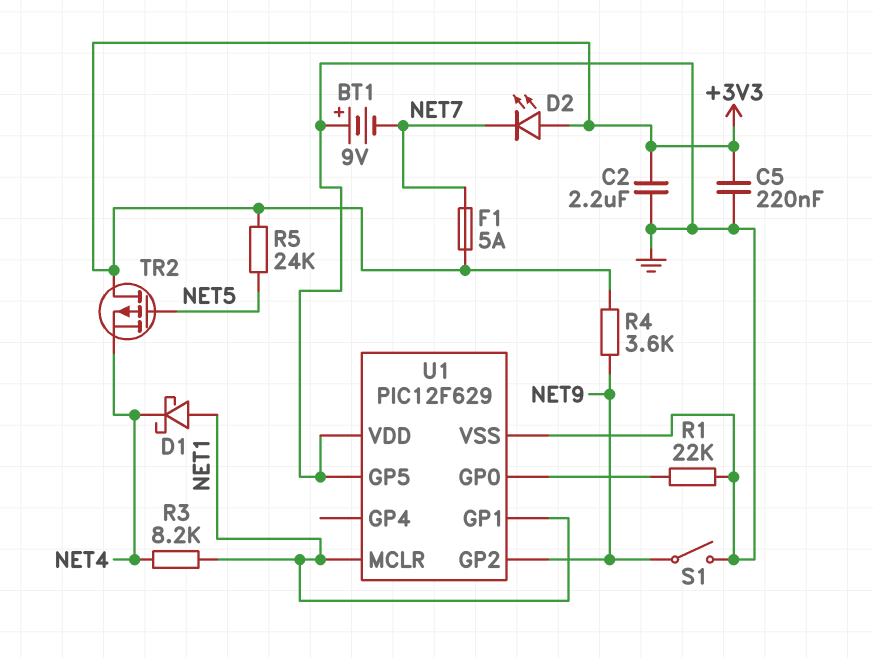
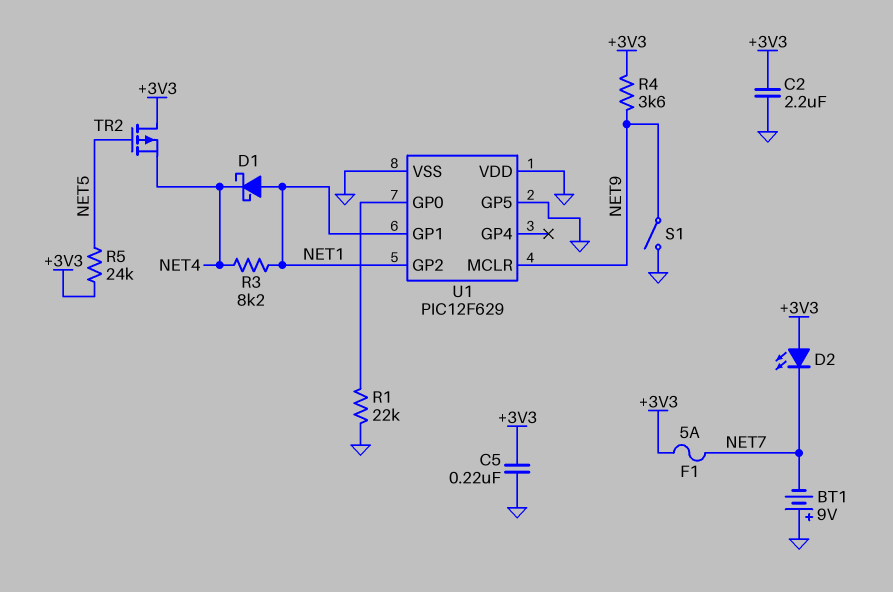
U1 pin GP2: NET9 -> NET1
U1 pin MCLR: NET1 -> NET9

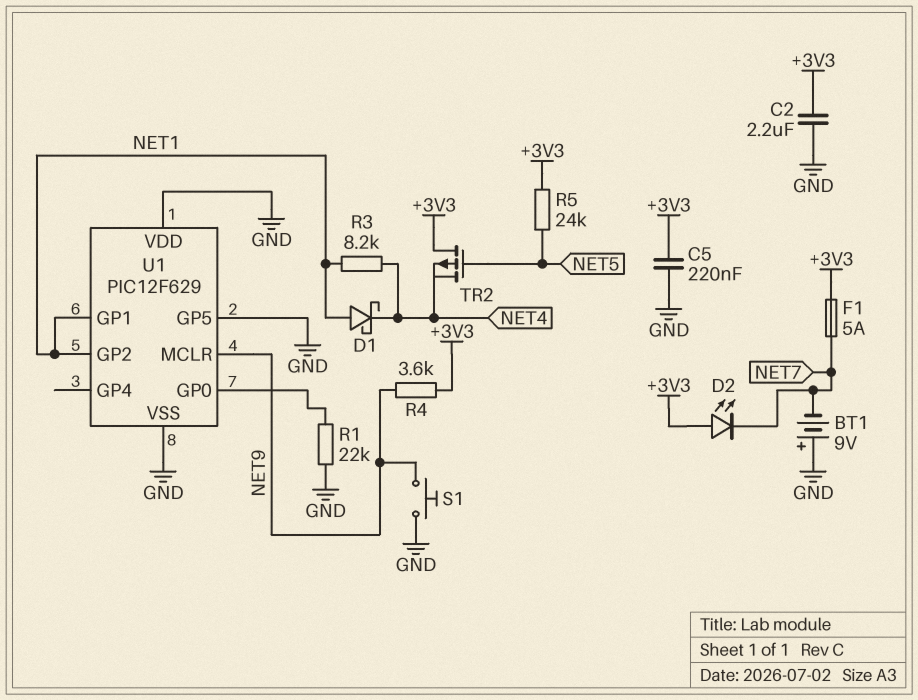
S1: switch (GND, NET9) -> button (GND, NET9)

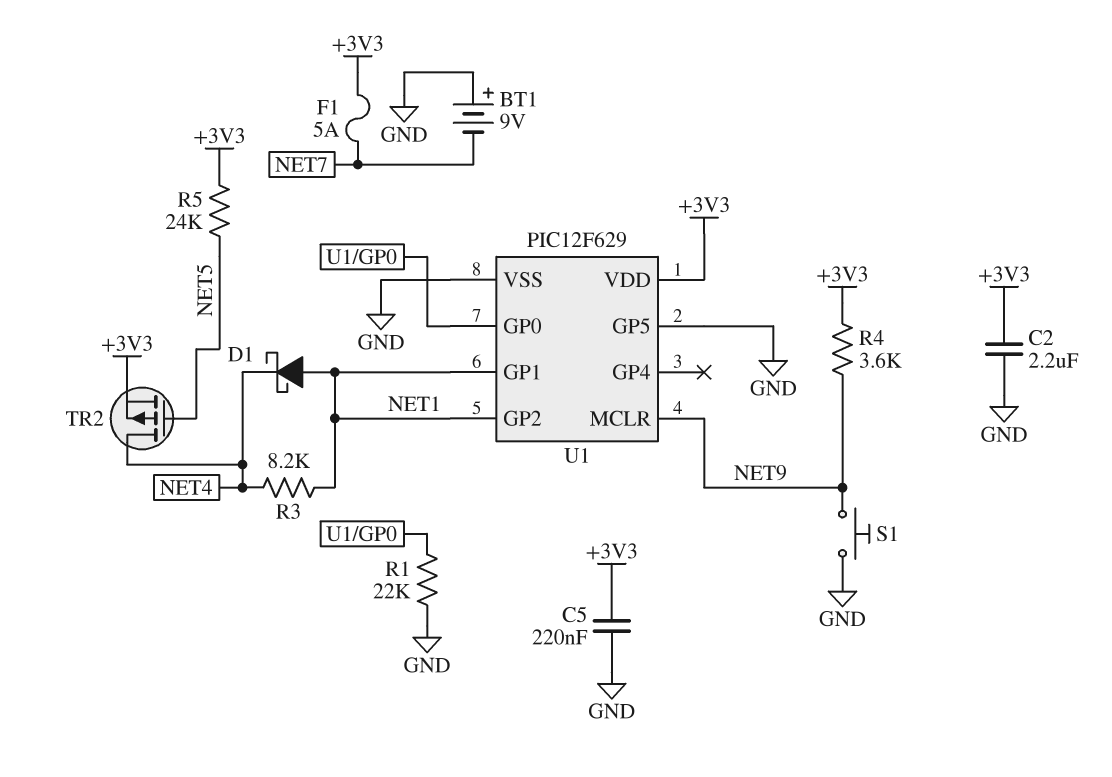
D2: LED (A +3V3, K NET7) -> none
TR2: PMOS (G NET5, D +3V3, S NET4) -> PMOS (G NET5, D NET4, S +3V3)
U1 pin VDD: GND -> +3V3

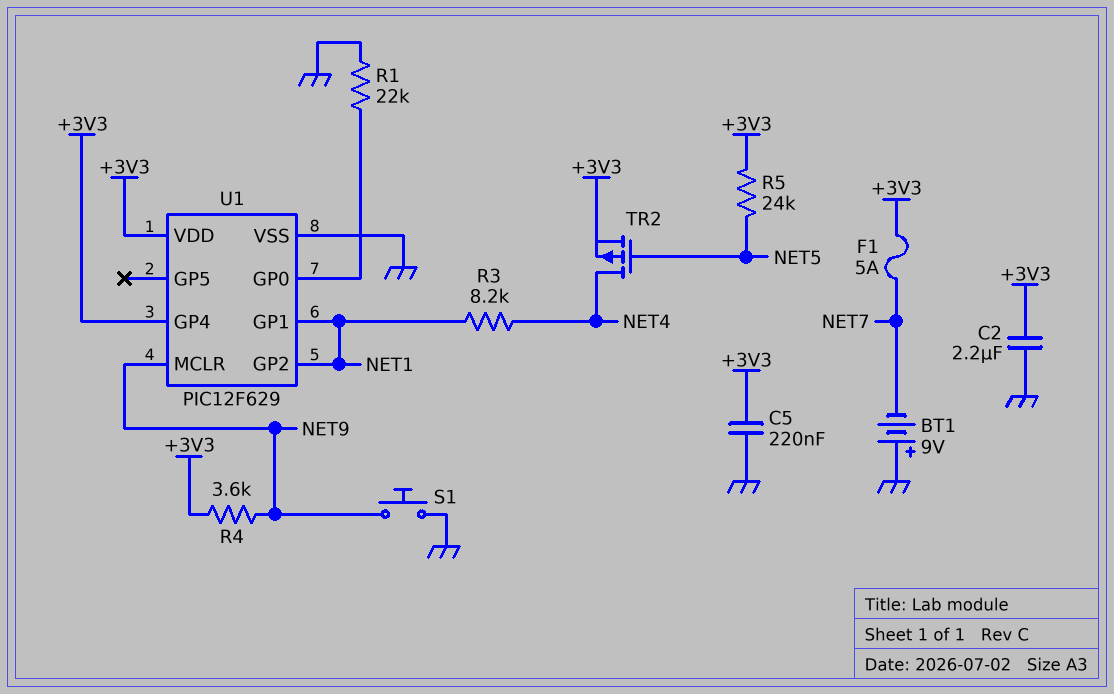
D1: schottky (A NET1, K NET4) -> none
U1 pin GP4: none -> +3V3
U1 pin GP5: GND -> none

